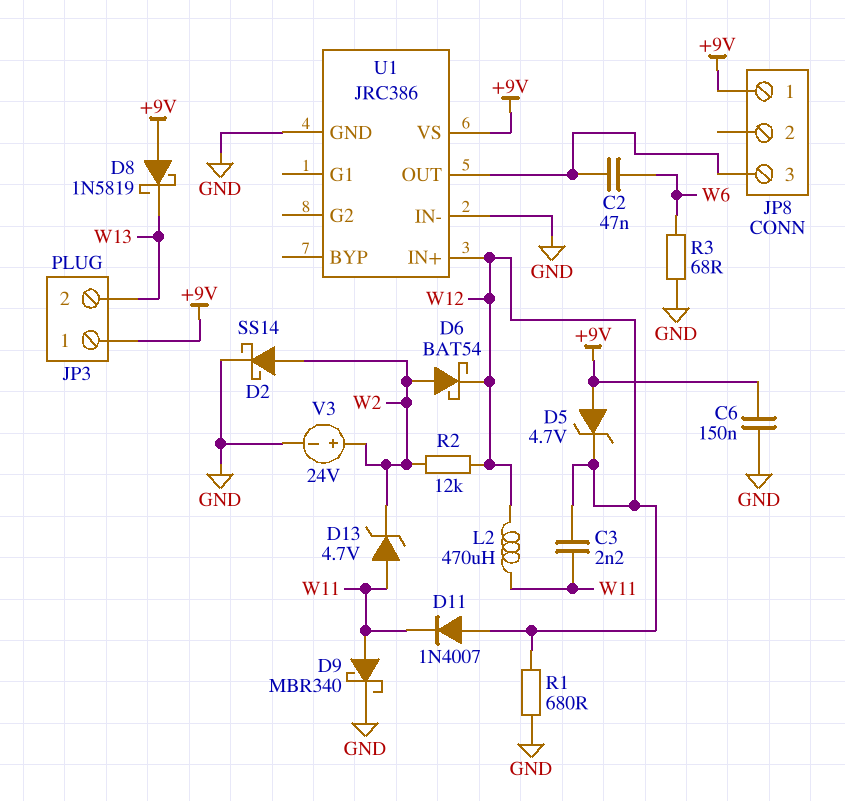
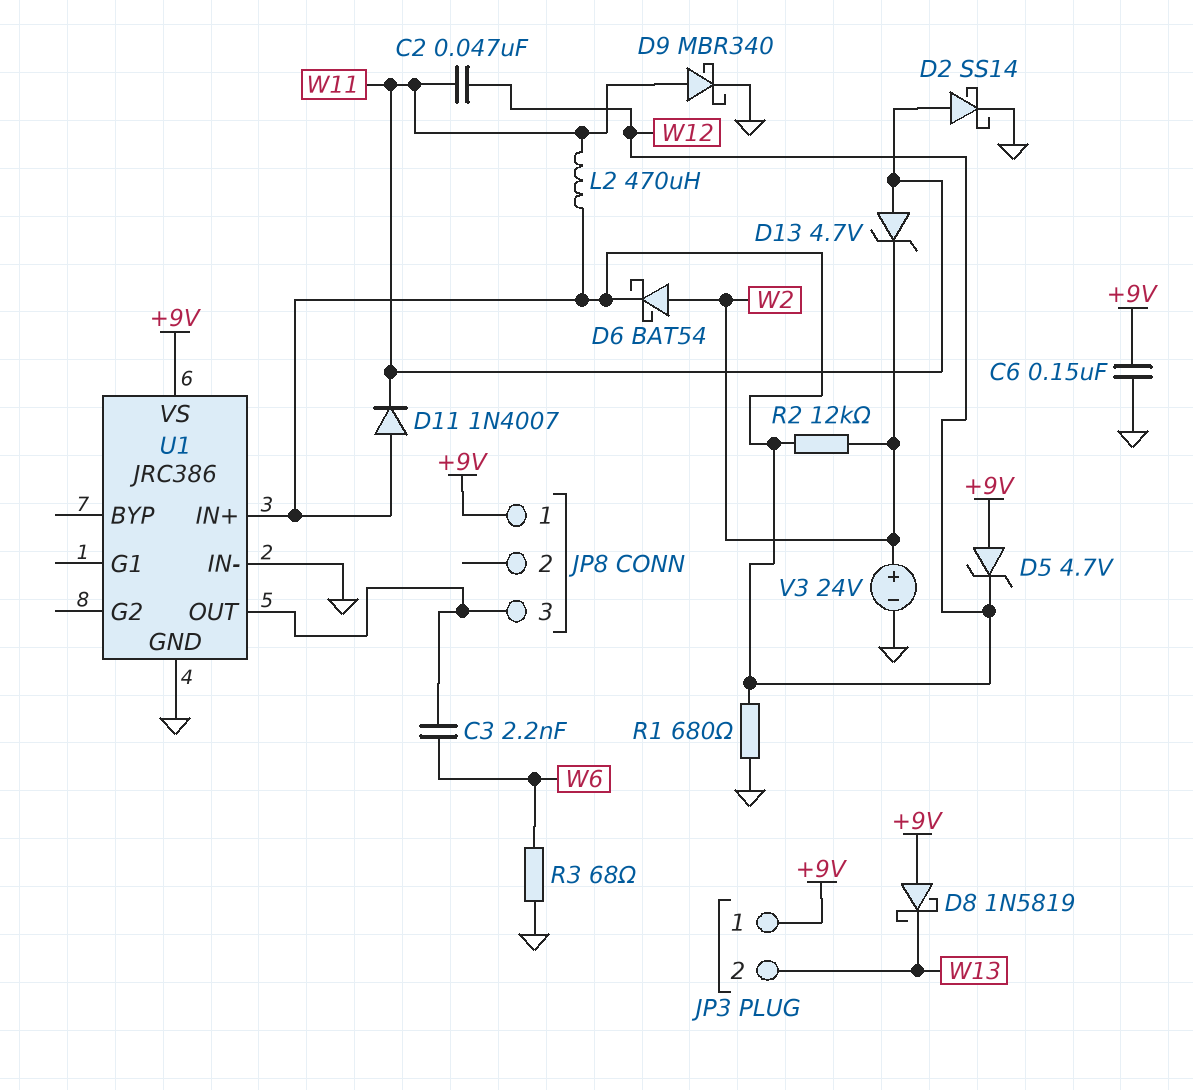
C2: 47nF (JP8/3, W6) -> 47nF (W11, W12)
C3: 2.2nF (W11, W12) -> 2.2nF (JP8/3, W6)
D2: schottky SS14 (A W2, K GND) -> schottky SS14 (A W11, K GND)

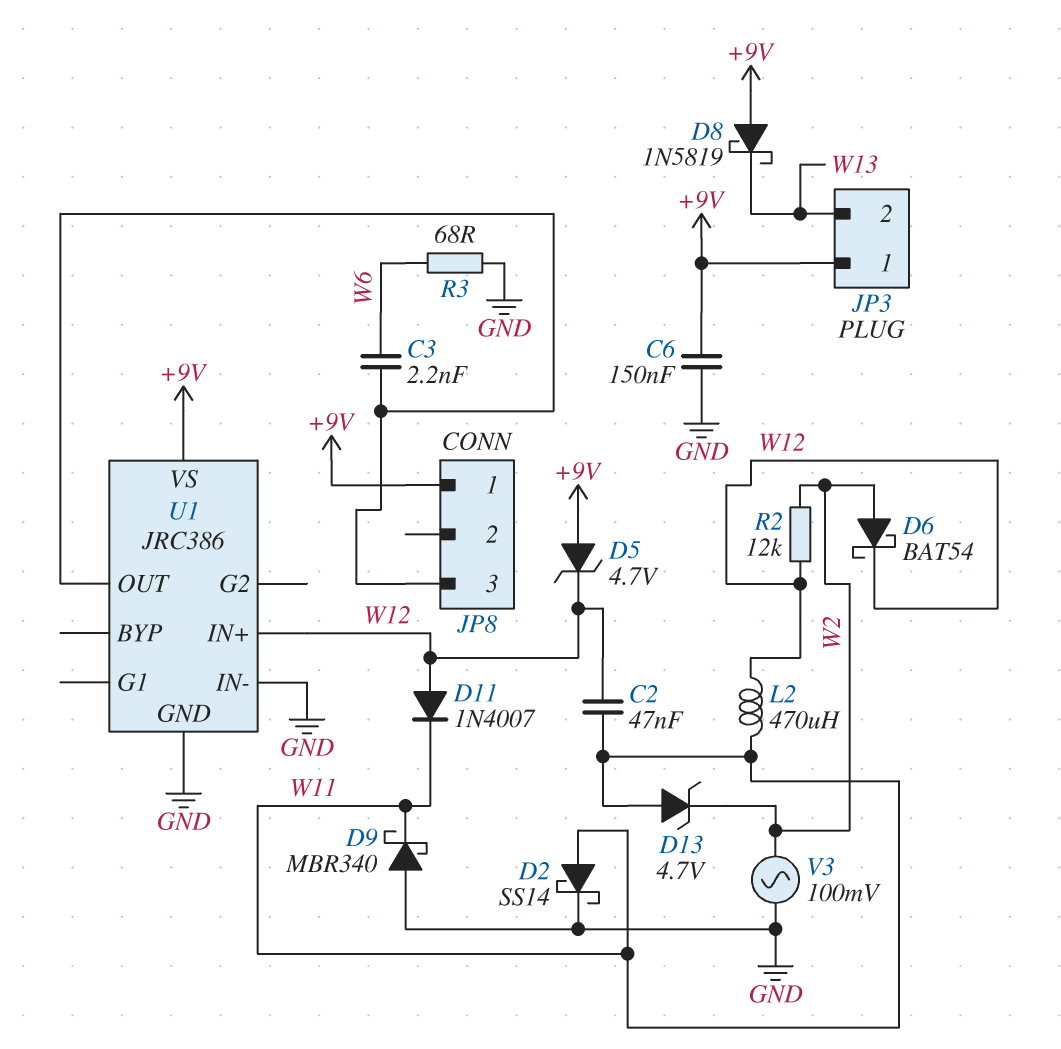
D9: schottky MBR340 (A W11, K GND) -> schottky MBR340 (A GND, K W11)
R1: 680 (GND, W12) -> none
V3: 24V (plus W2, minus GND) -> AC 100mV (GND, W2)

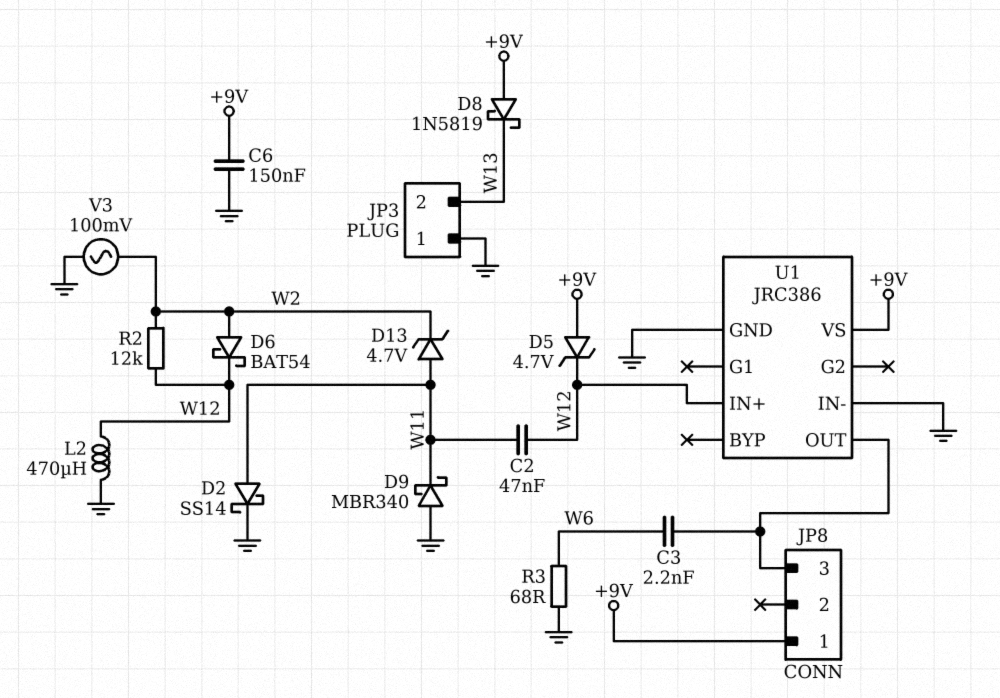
D11: diode 1N4007 (A W12, K W11) -> none
JP3 pin 1: +9V -> GND
L2: 470uH (W11, W12) -> 470uH (GND, W12)

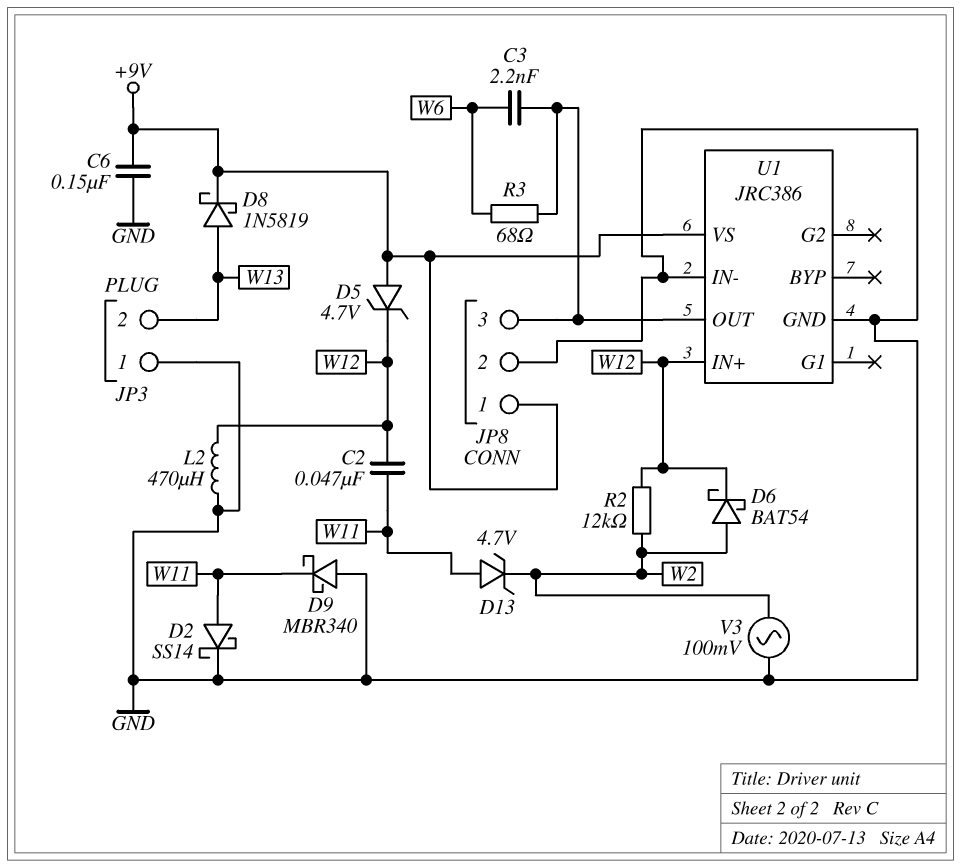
D8: schottky 1N5819 (A +9V, K W13) -> schottky 1N5819 (A W13, K +9V)
JP8 pin 2: none -> GND
R3: 68 (GND, W6) -> 68 (JP8/3, W6)

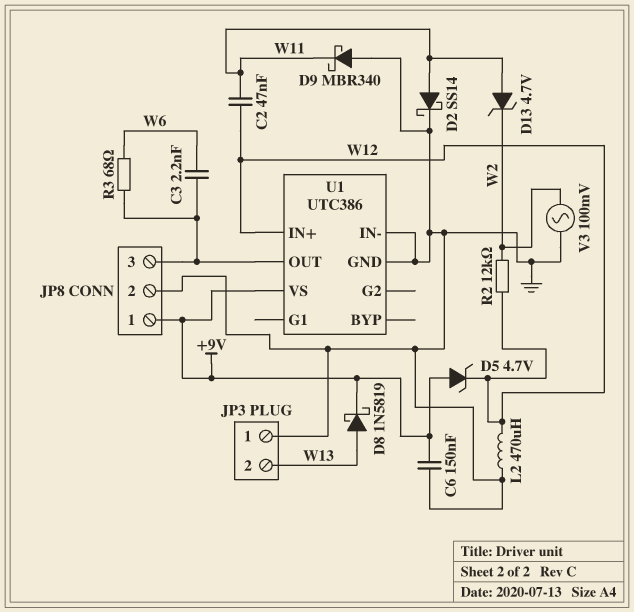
D6: schottky BAT54 (A W2, K W12) -> none
U1: JRC386 -> UTC386

